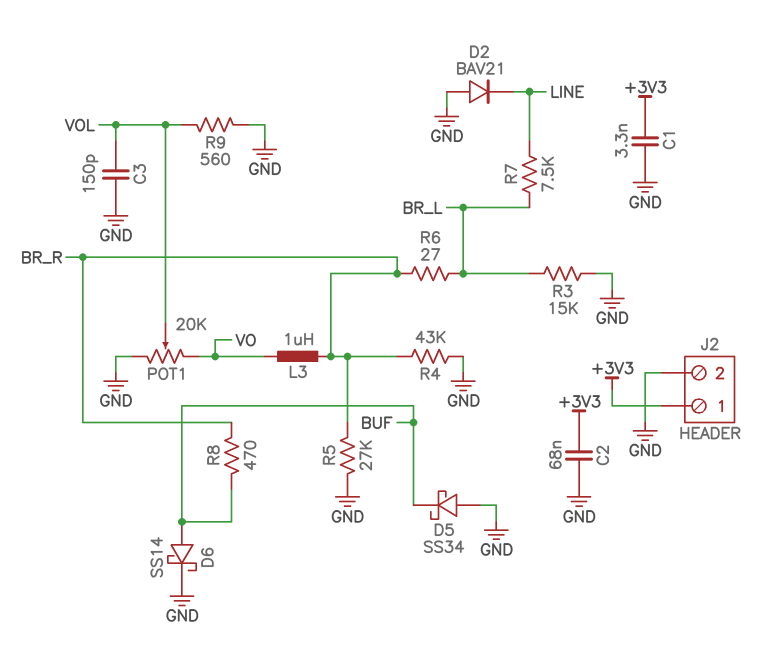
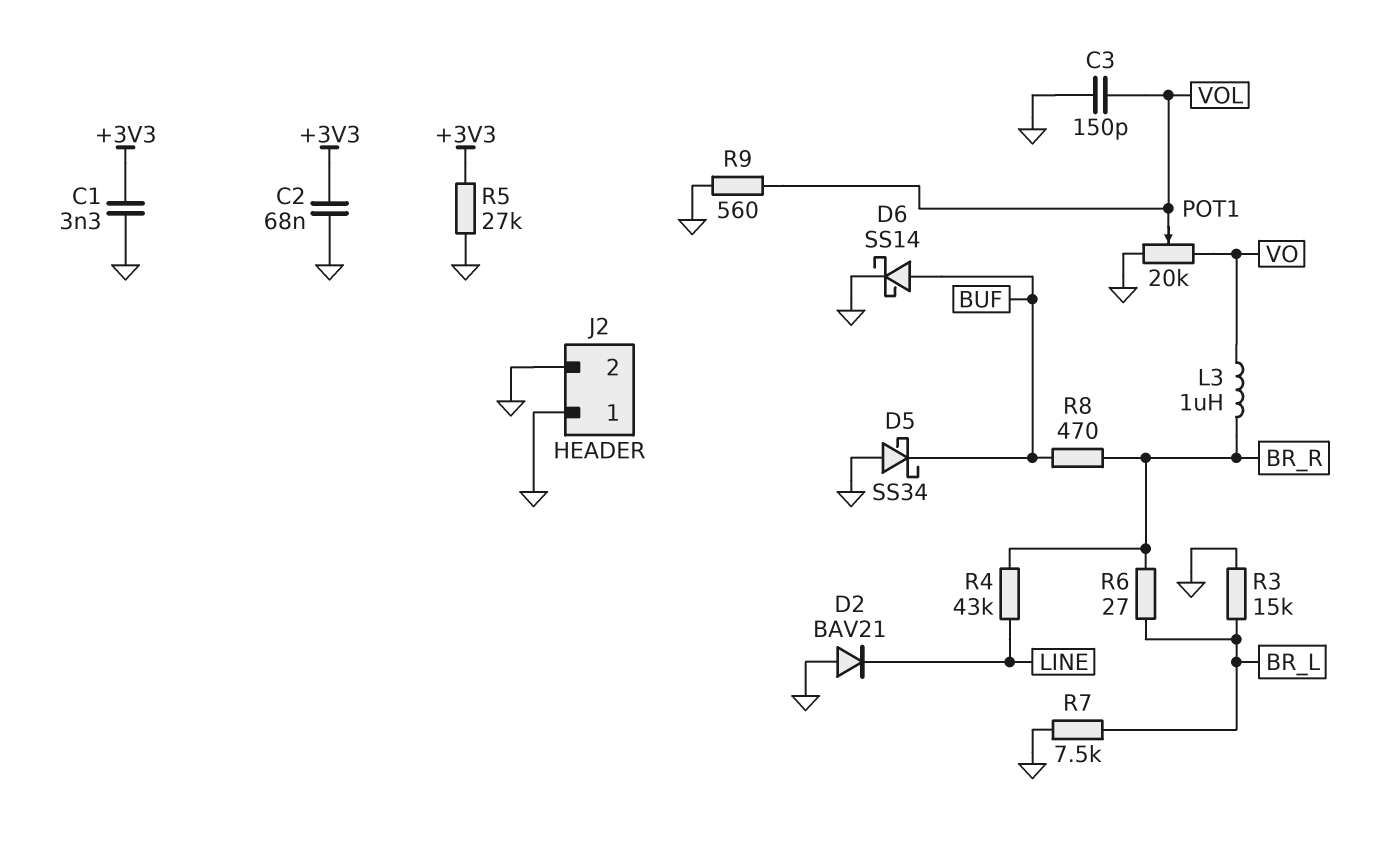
J2 pin 1: +3V3 -> GND
R4: 43k (BR_R, GND) -> 43k (BR_R, LINE)
R5: 27k (BR_R, GND) -> 27k (+3V3, GND)
R7: 7.5k (BR_L, LINE) -> 7.5k (BR_L, GND)

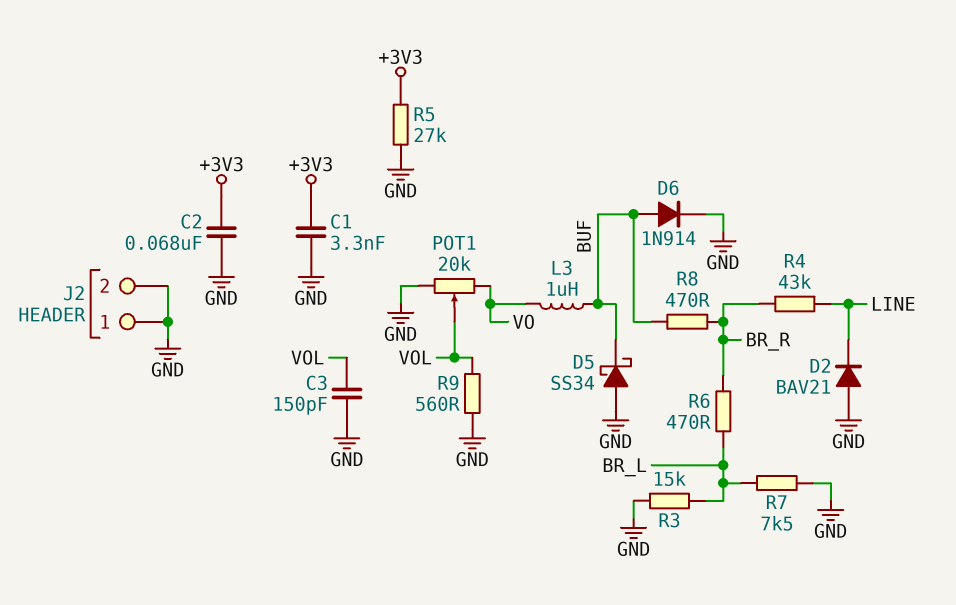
D6: schottky SS14 (A BUF, K GND) -> diode 1N914 (A BUF, K GND)
L3: 1uH (BR_R, VO) -> 1uH (BUF, VO)
R6: 27 (BR_L, BR_R) -> 470 (BR_L, BR_R)

